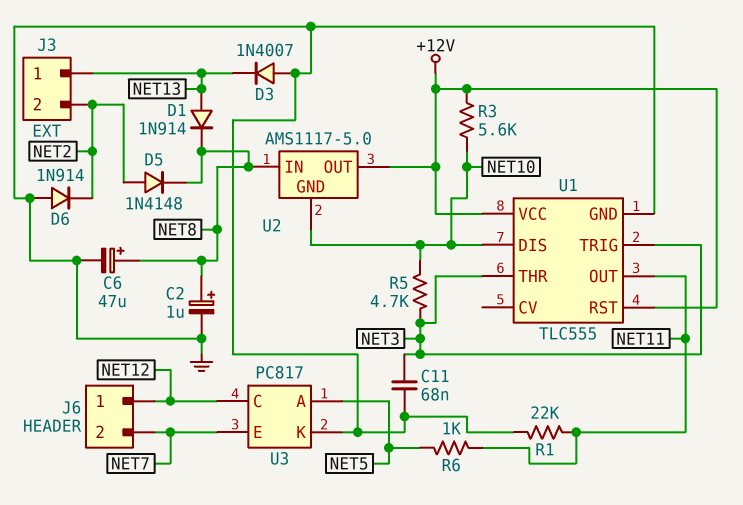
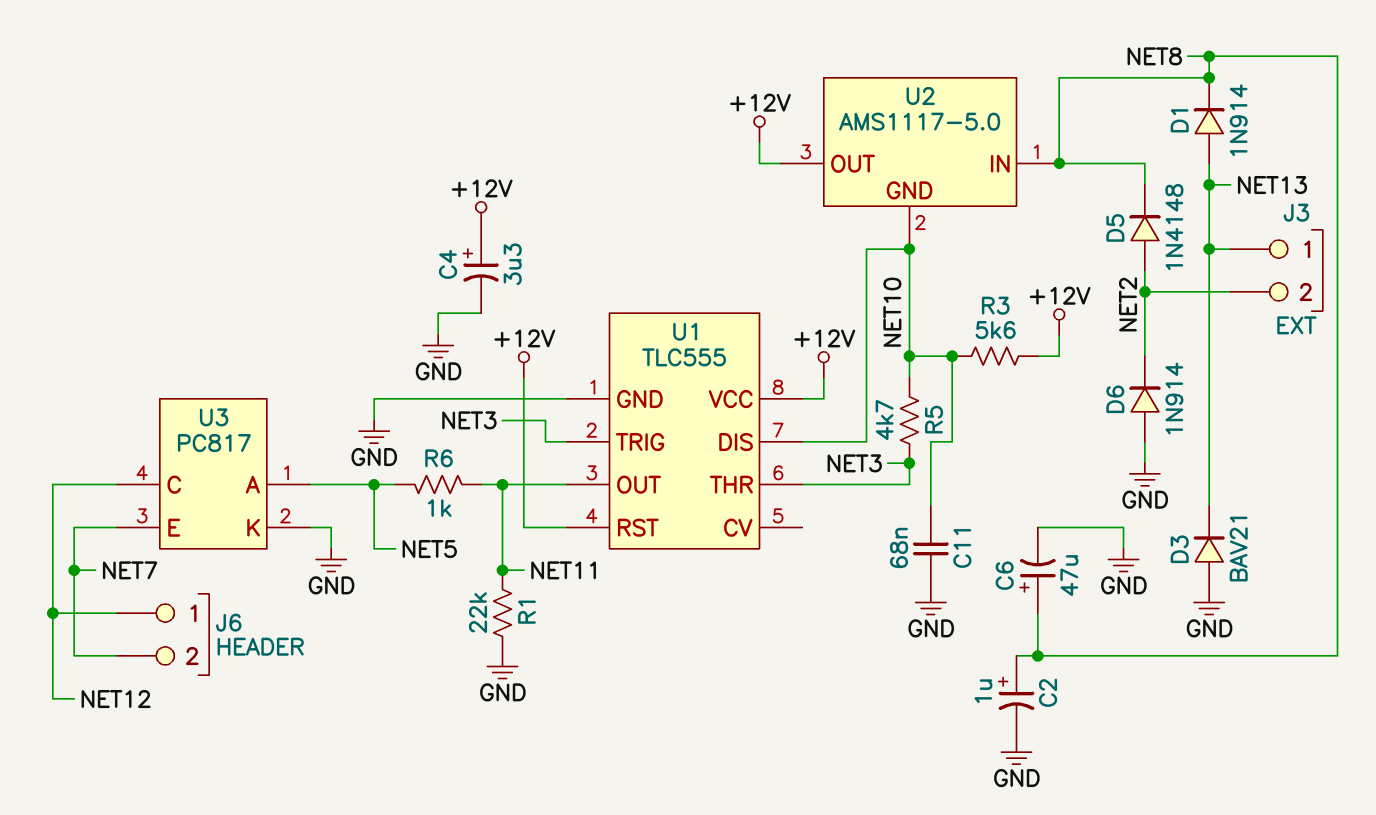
C4: none -> 3.3uF (plus +12V, minus GND)
C11: 68nF (GND, NET3) -> 68nF (GND, NET10)
D3: diode 1N4007 (A GND, K NET13) -> diode BAV21 (A GND, K NET13)

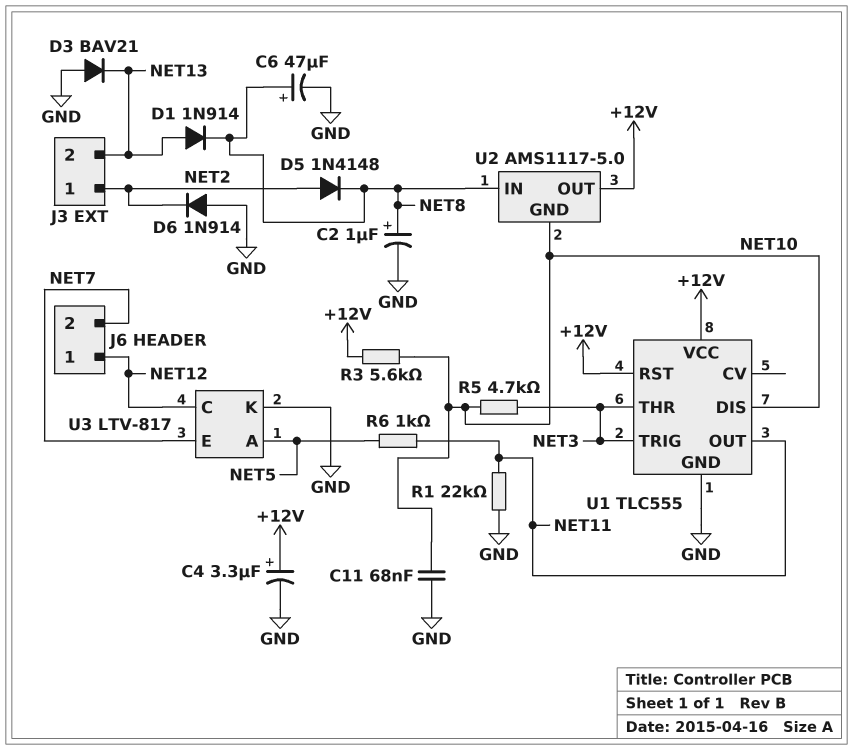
J3 pin 1: NET13 -> NET2
J3 pin 2: NET2 -> NET13
U3: PC817 -> LTV-817

